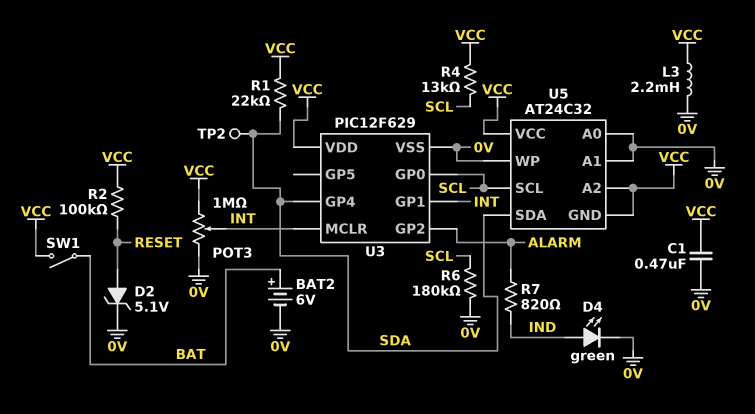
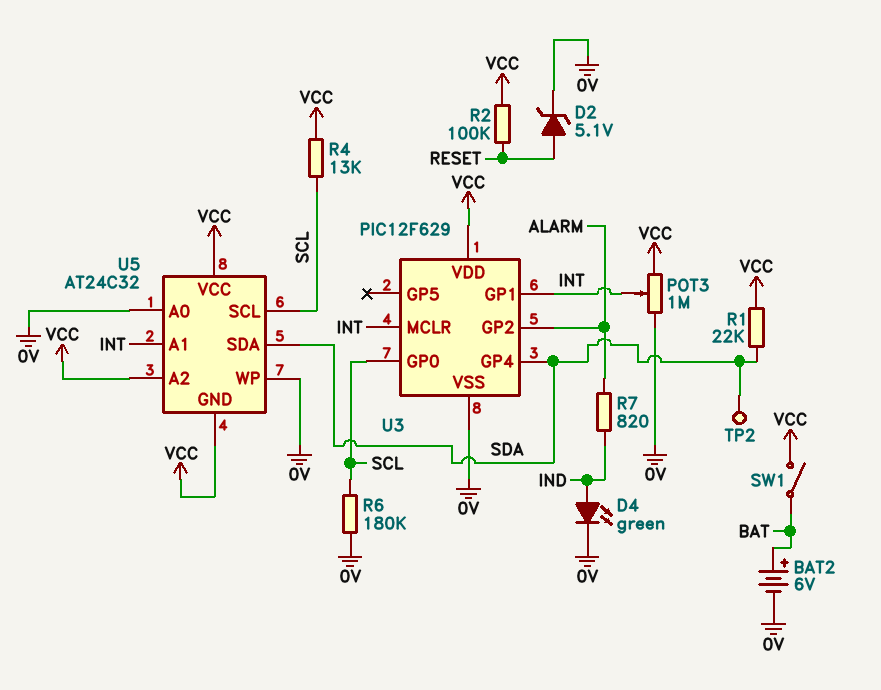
C1: 470nF (0V, VCC) -> none
L3: 2.2mH (0V, VCC) -> none
U5 pin A1: 0V -> INT

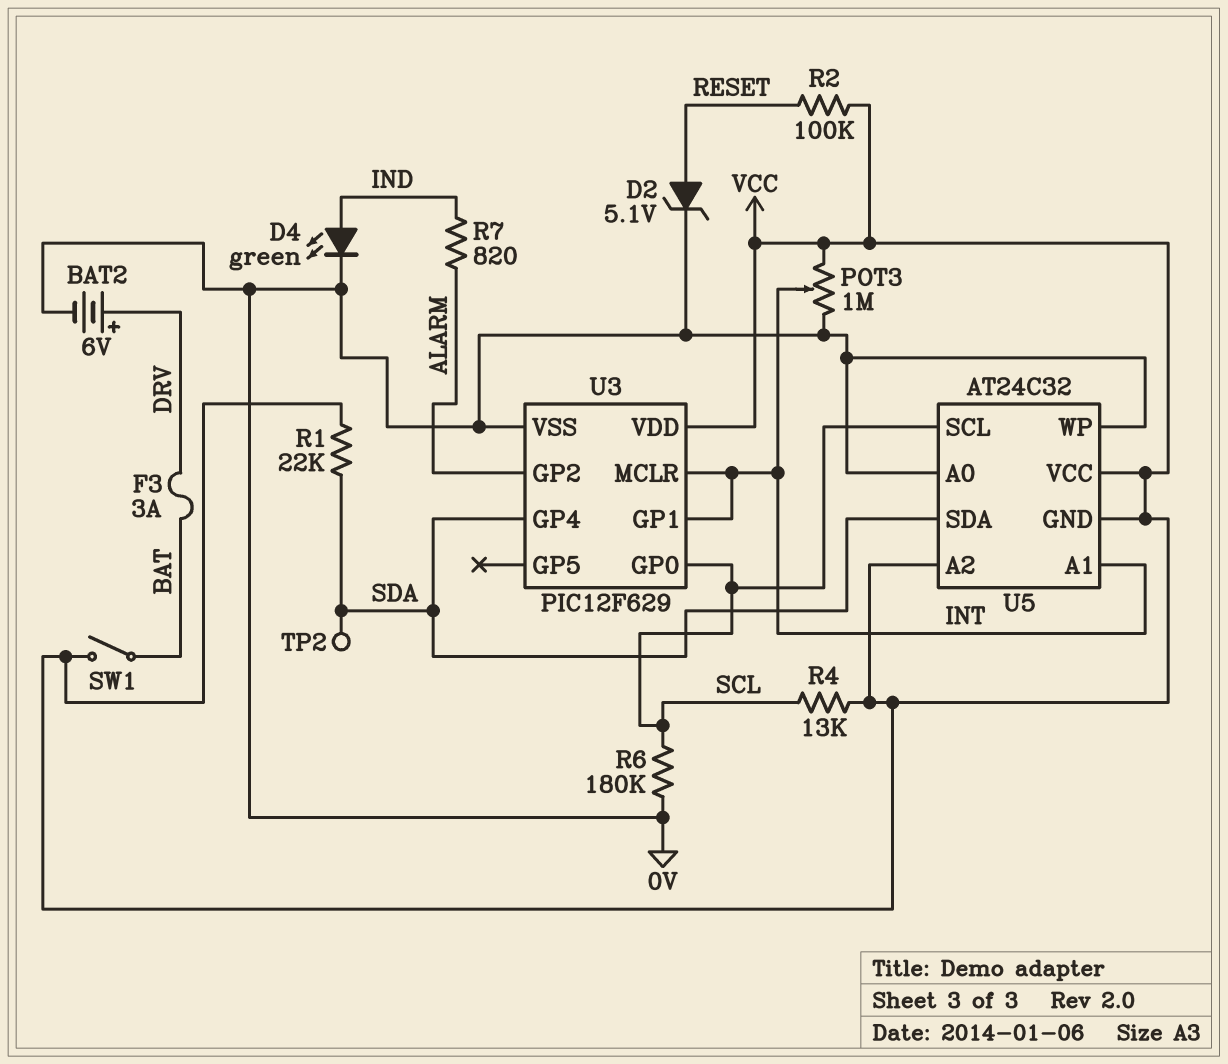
BAT2: 6V (plus BAT, minus 0V) -> 6V (plus DRV, minus 0V)
F3: none -> 3A (BAT, DRV)

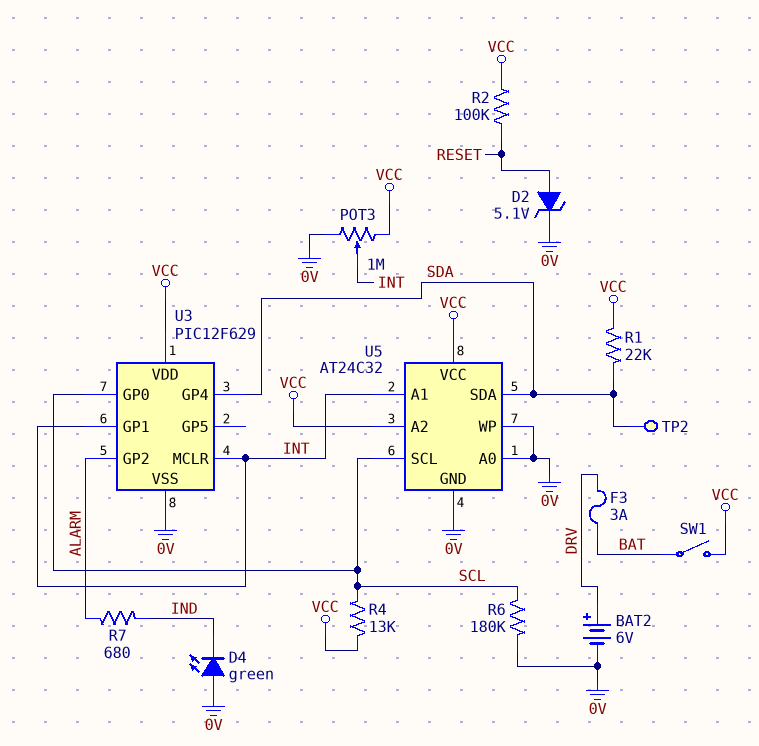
D4: LED green (A IND, K 0V) -> LED green (A 0V, K IND)
R7: 820 (ALARM, IND) -> 680 (ALARM, IND)
U5 pin GND: VCC -> 0V

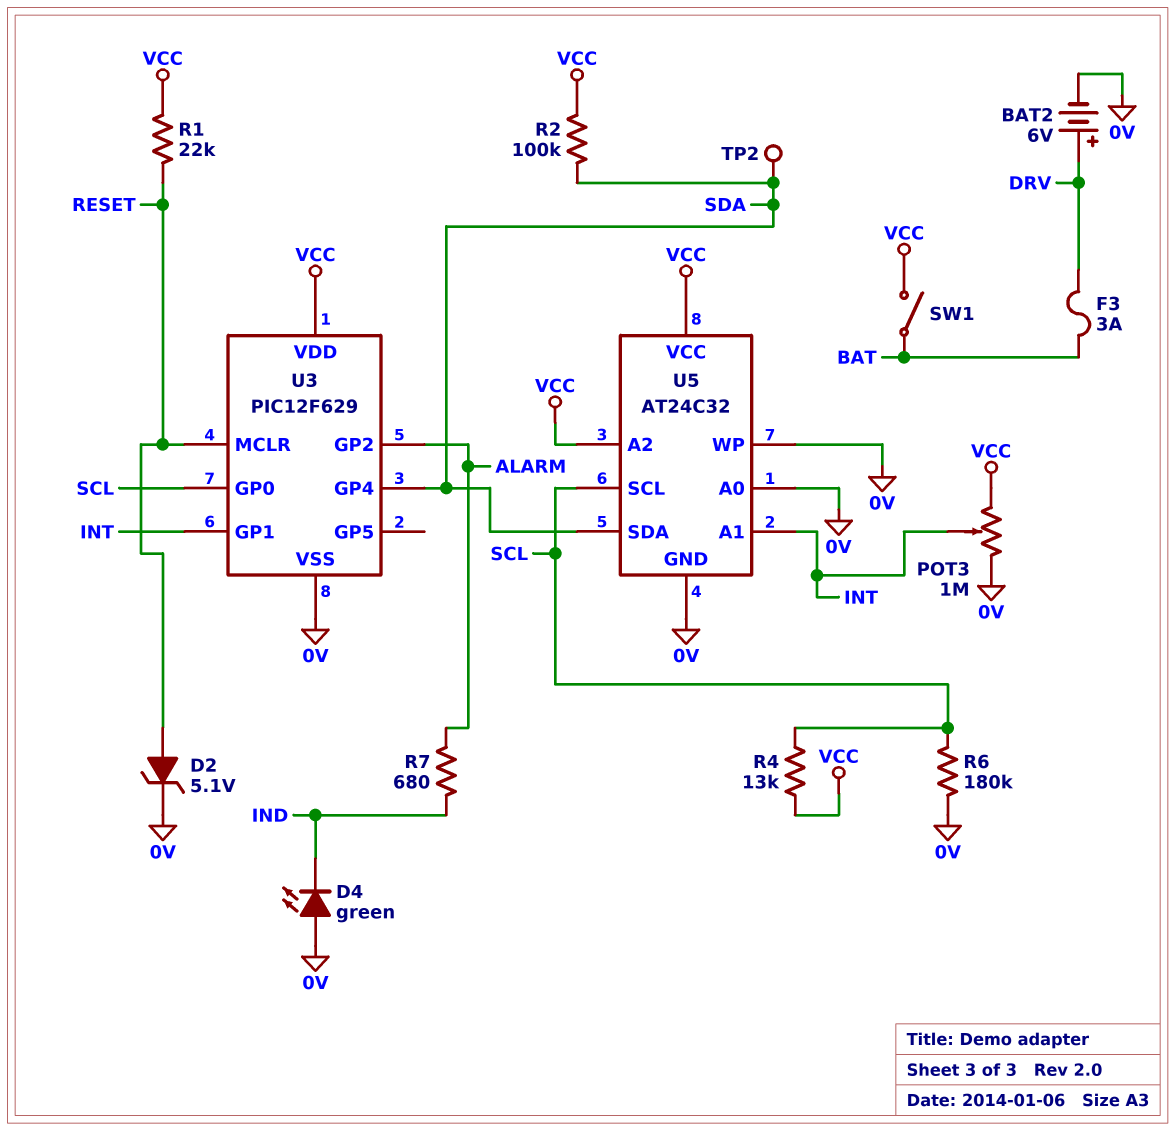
R1: 22k (SDA, VCC) -> 22k (RESET, VCC)
R2: 100k (RESET, VCC) -> 100k (SDA, VCC)
U3 pin MCLR: INT -> RESET

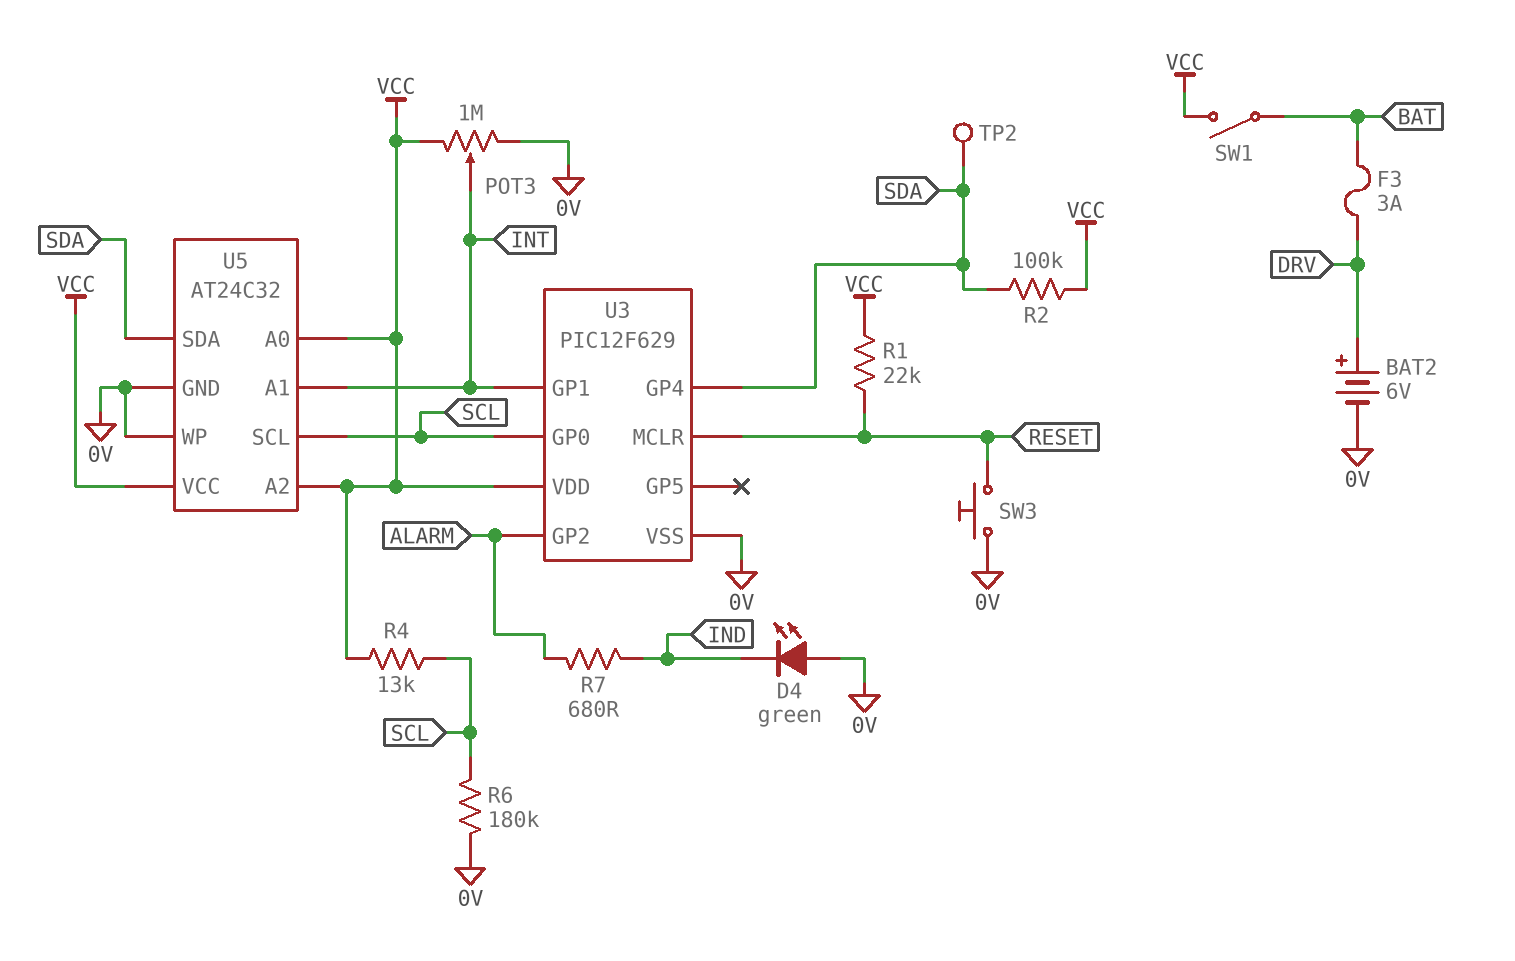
D2: zener 5.1V (A RESET, K 0V) -> none
SW3: none -> button (0V, RESET)
U5 pin A0: 0V -> VCC

